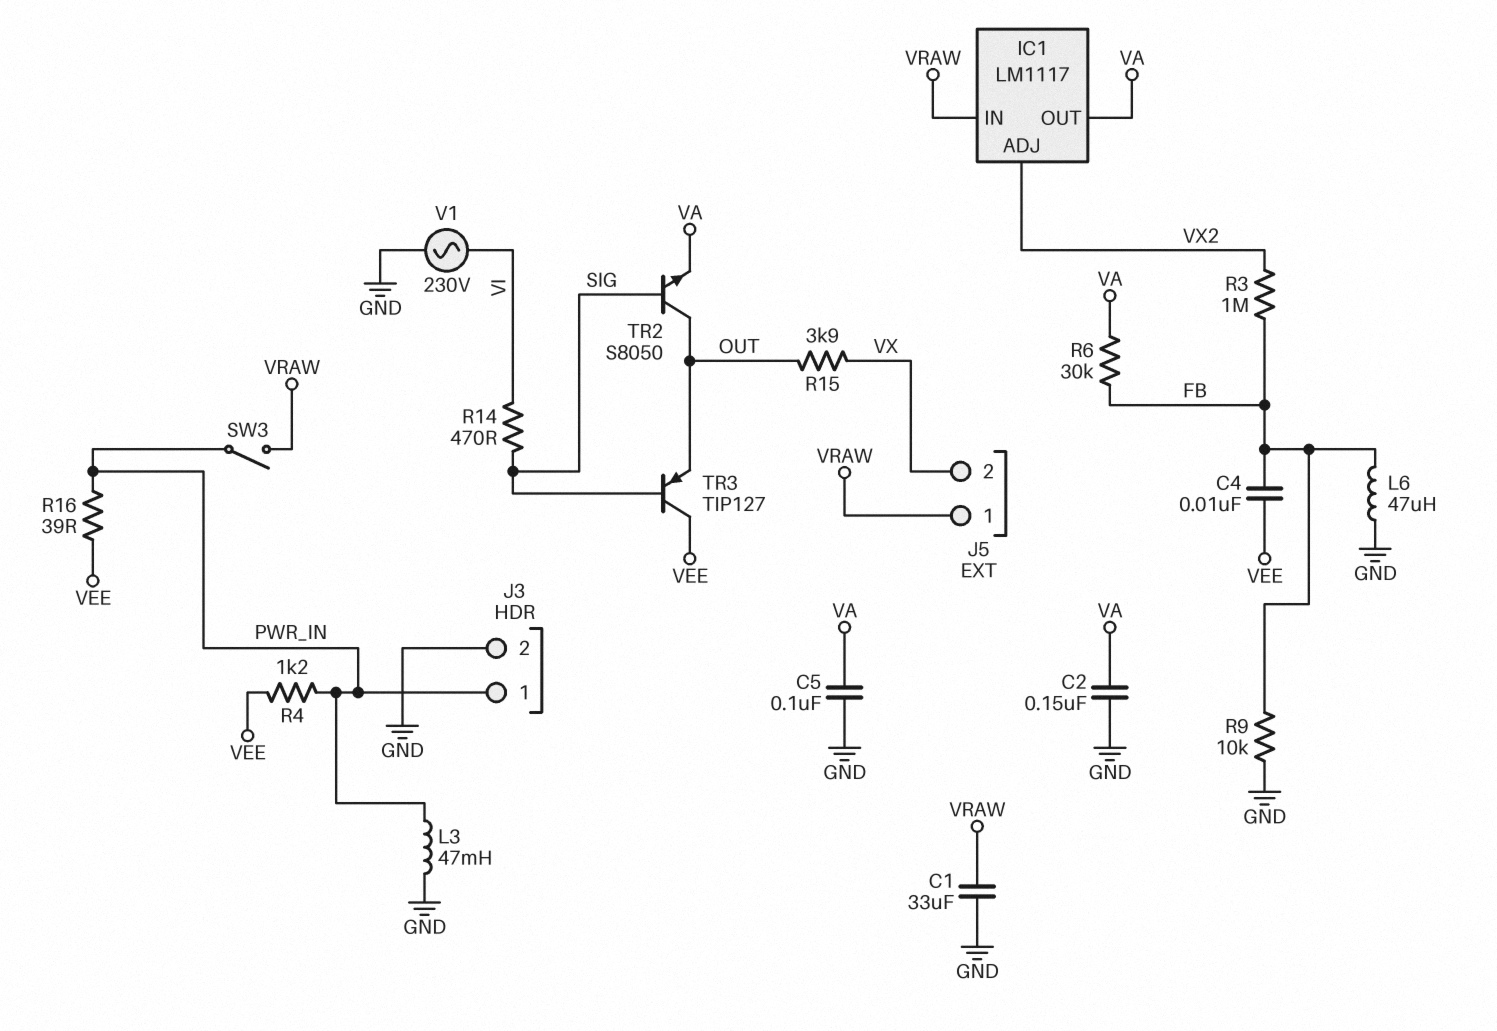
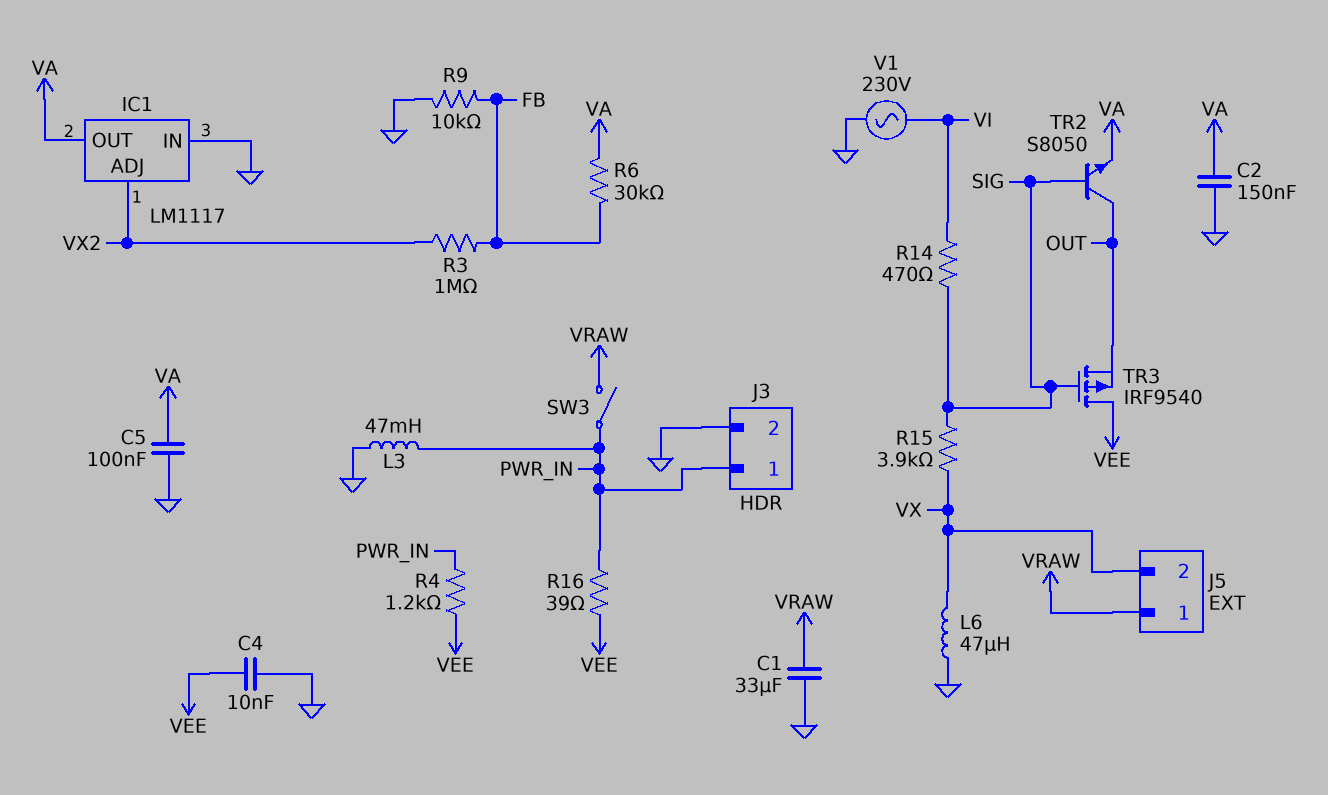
C4: 10nF (FB, VEE) -> 10nF (GND, VEE)
IC1 pin IN: VRAW -> GND
L6: 47uH (FB, GND) -> 47uH (GND, VX)
R15: 3.9k (OUT, VX) -> 3.9k (SIG, VX)
TR3: PNP TIP127 (B SIG, C VEE, E OUT) -> PMOS IRF9540 (G SIG, D VEE, S OUT)

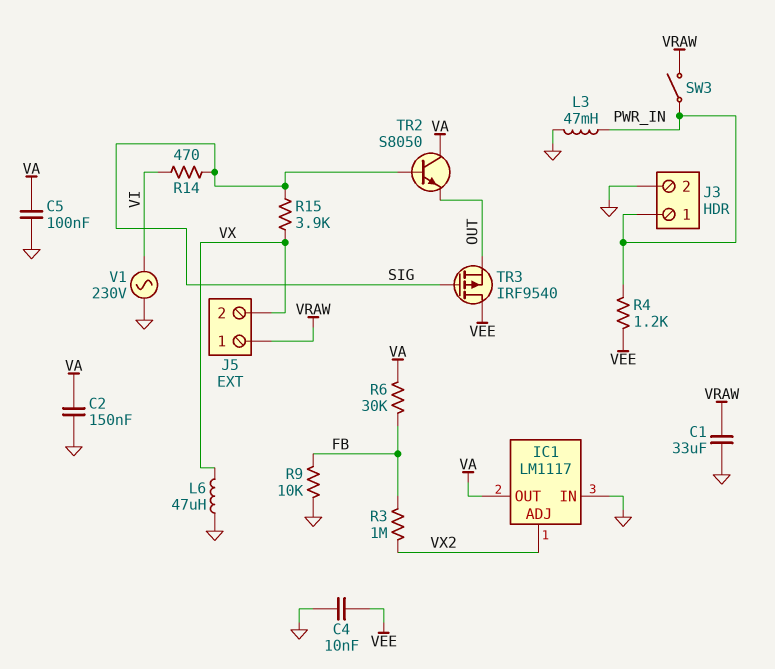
R16: 39 (PWR_IN, VEE) -> none
TR2: NPN S8050 (B SIG, C OUT, E VA) -> NPN S8050 (B SIG, C VA, E OUT)

